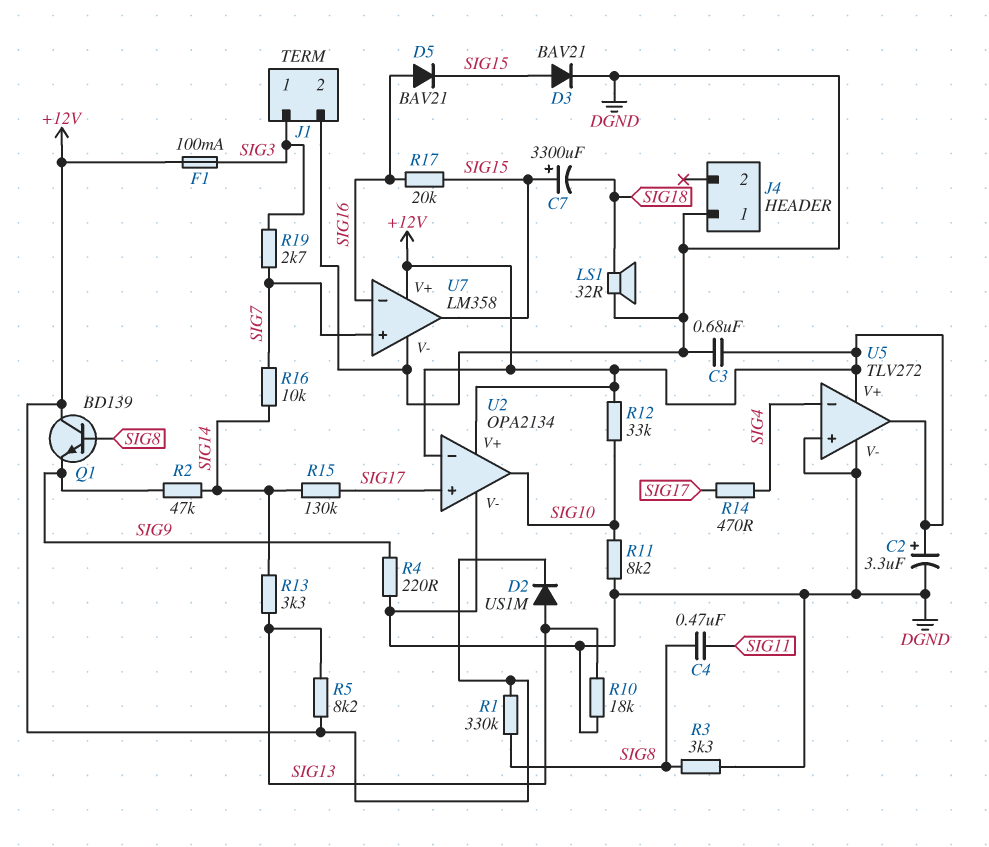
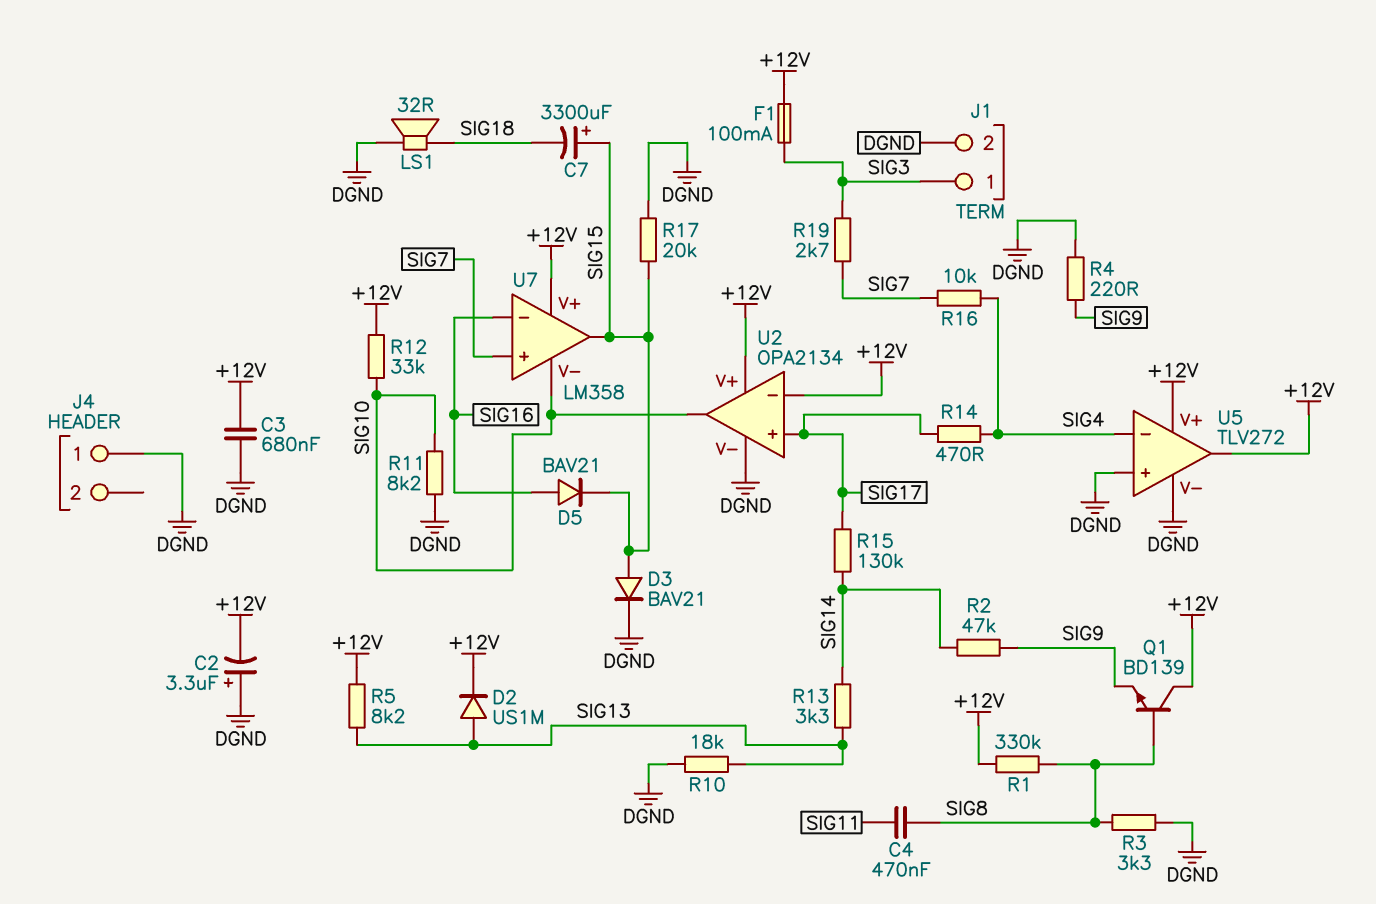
C2: 3.3uF (plus +12V, minus DGND) -> 3.3uF (plus DGND, minus +12V)
R16: 10k (SIG7, SIG14) -> 10k (SIG4, SIG7)
R17: 20k (SIG15, SIG16) -> 20k (DGND, SIG15)
U7 pin V-: DGND -> SIG10

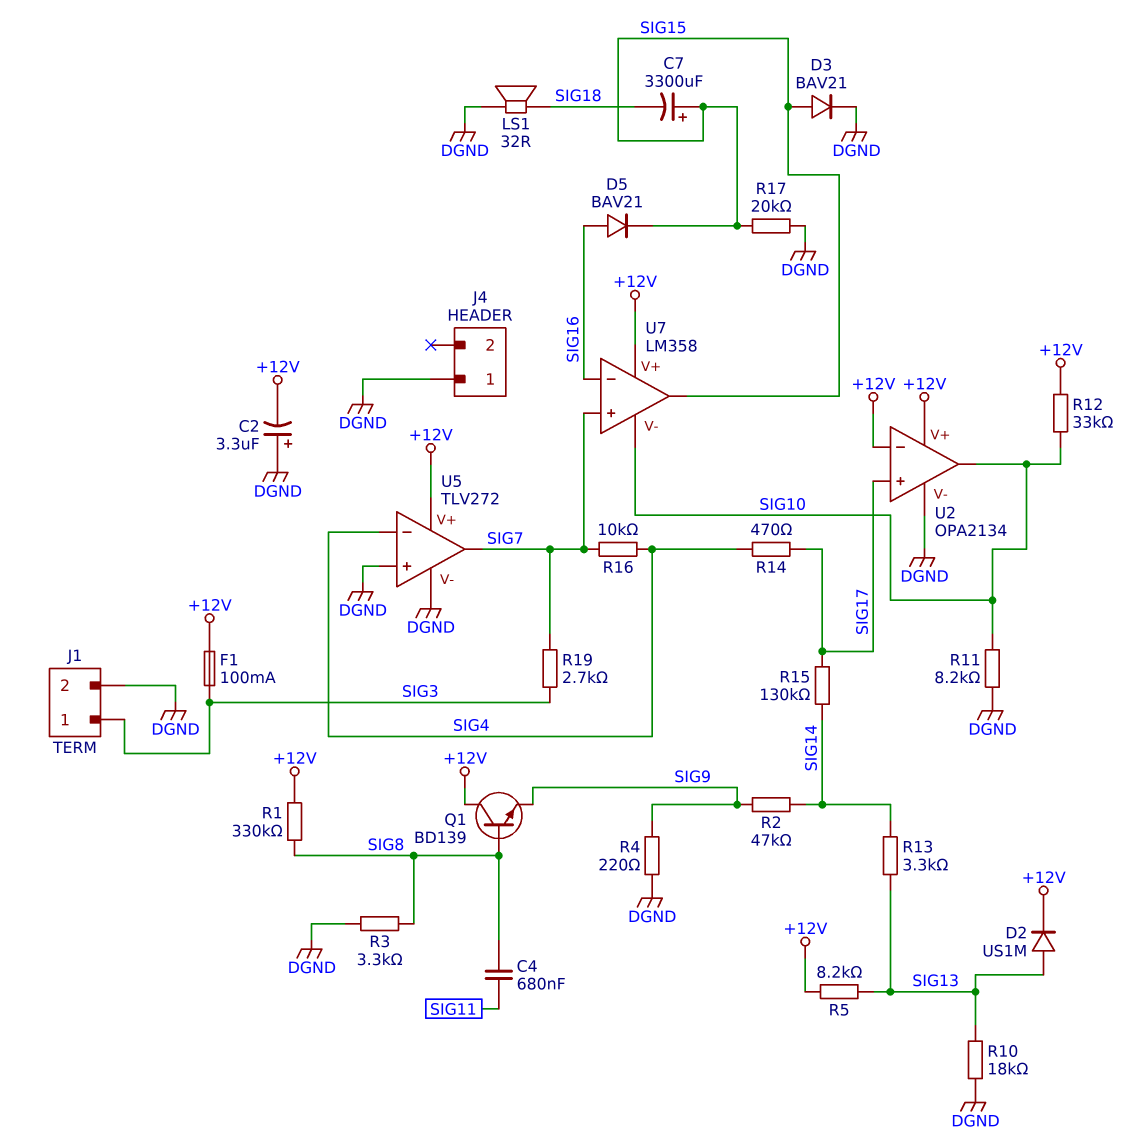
C3: 680nF (+12V, DGND) -> none
C4: 470nF (SIG8, SIG11) -> 680nF (SIG8, SIG11)
U5 pin out: +12V -> SIG7

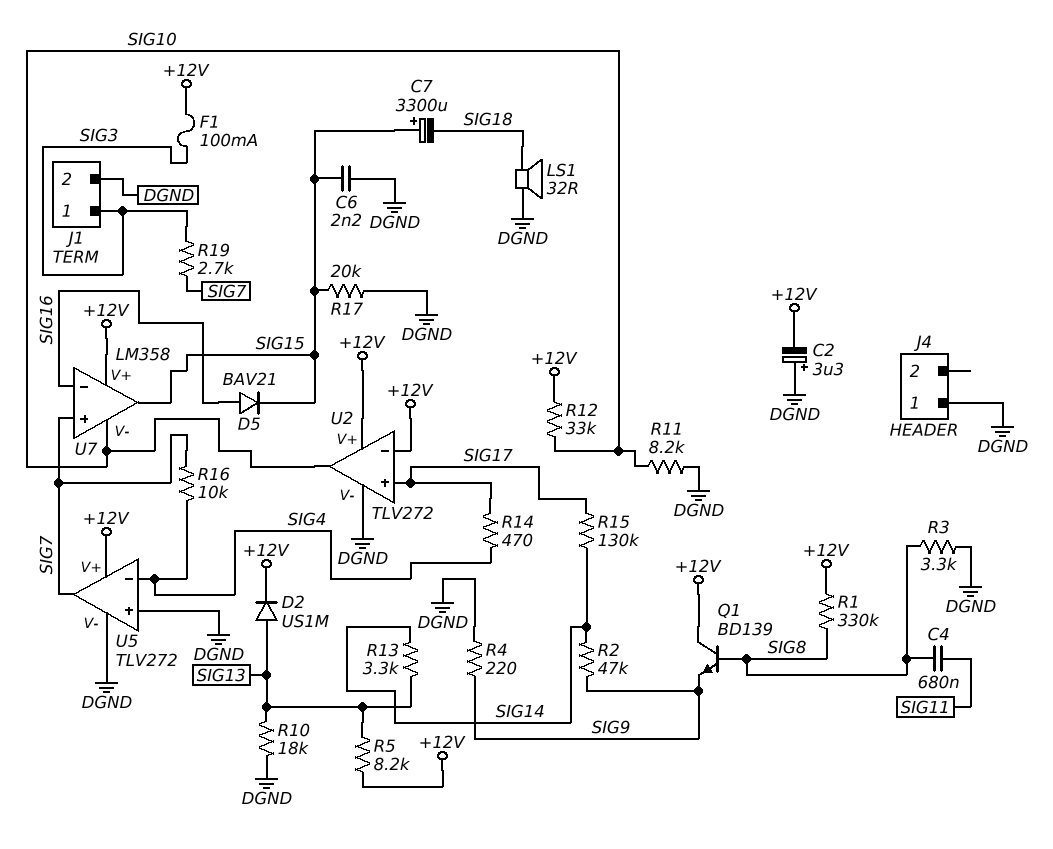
C6: none -> 2.2nF (DGND, SIG15)
D3: diode BAV21 (A SIG15, K DGND) -> none
U2: OPA2134 -> TLV272

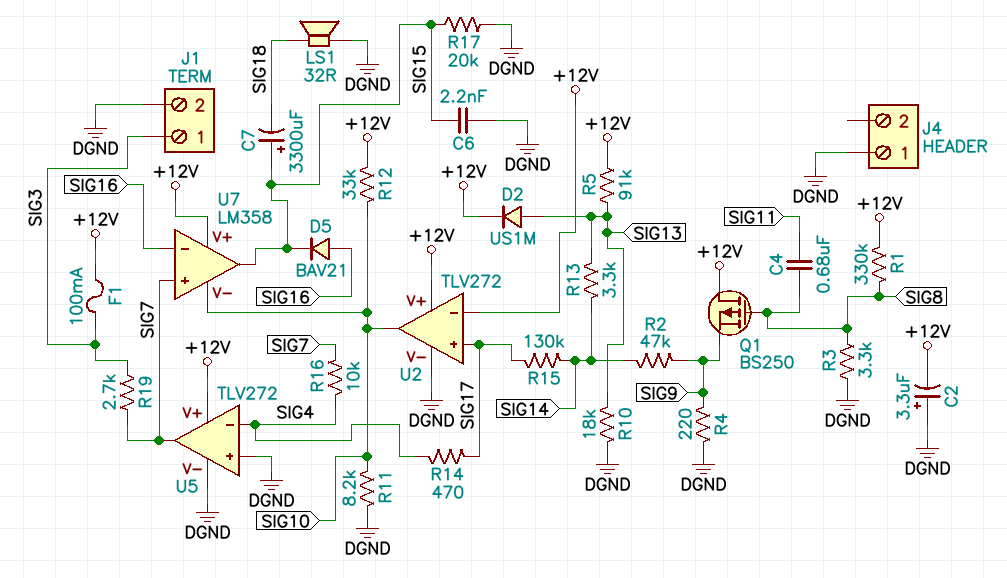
Q1: NPN BD139 (B SIG8, C +12V, E SIG9) -> PMOS BS250 (G SIG8, D +12V, S SIG9)
R5: 8.2k (+12V, SIG13) -> 91k (+12V, SIG13)

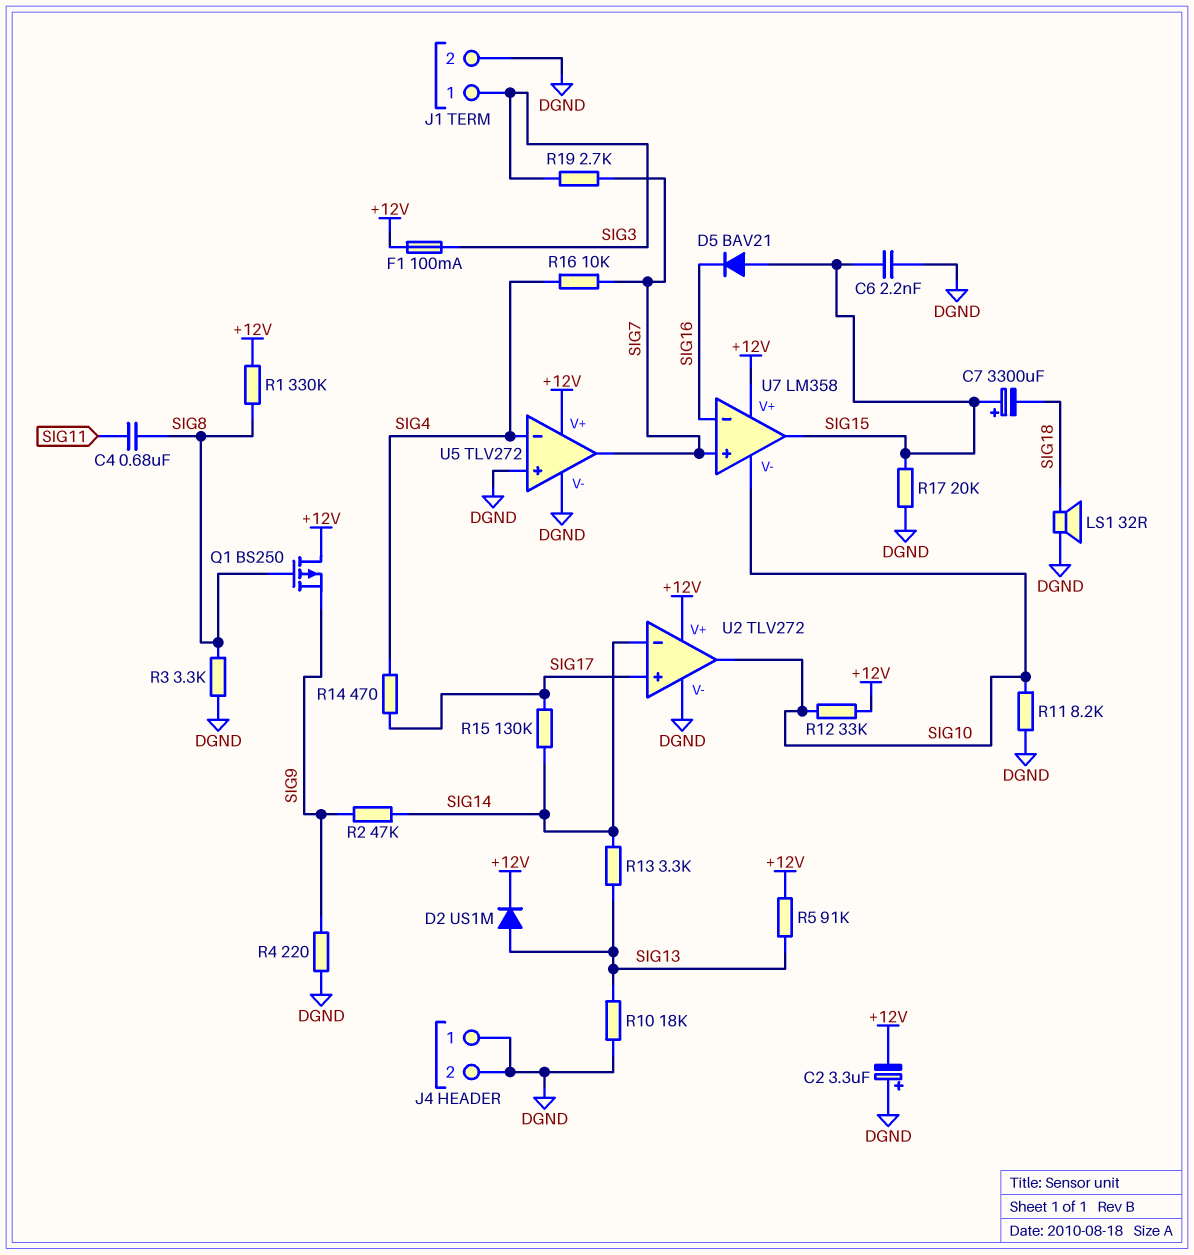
D5: diode BAV21 (A SIG16, K SIG15) -> diode BAV21 (A SIG15, K SIG16)
J4 pin 2: none -> DGND
U2 pin in-: +12V -> SIG14

